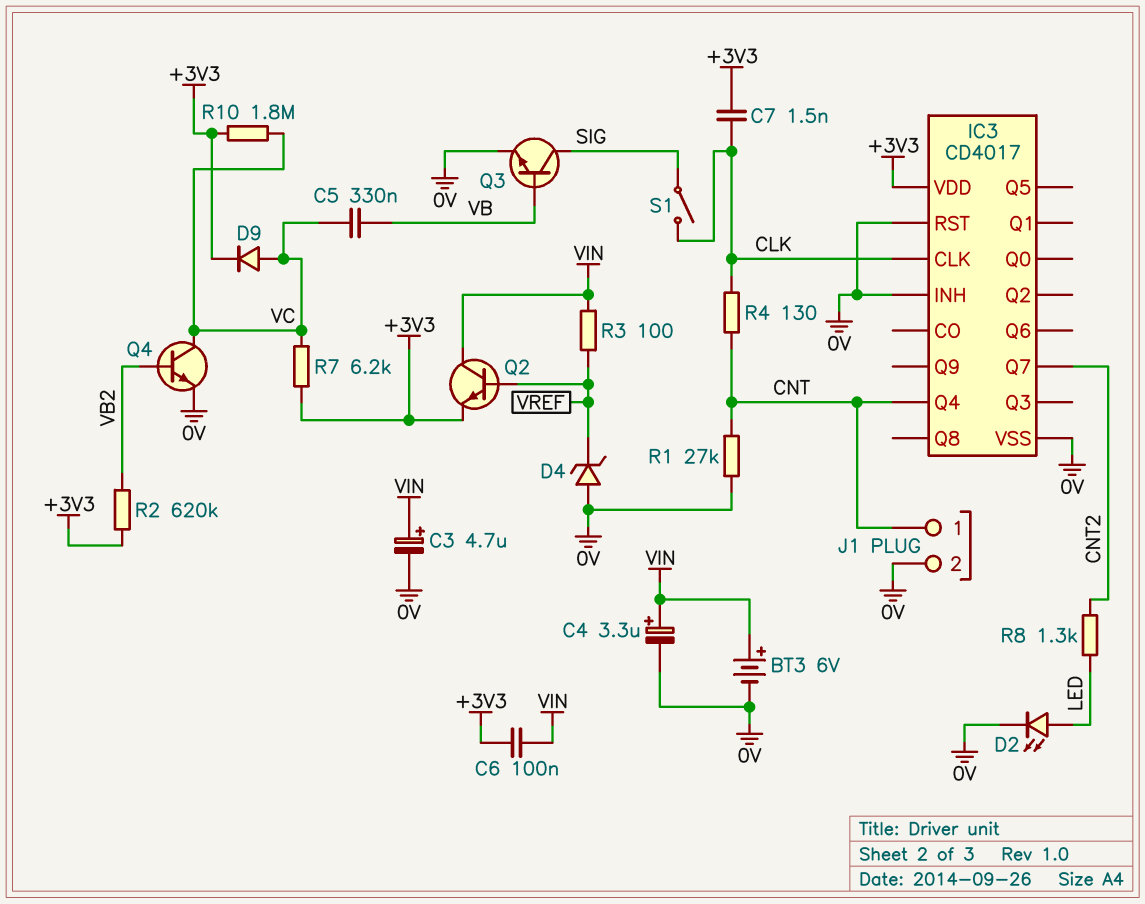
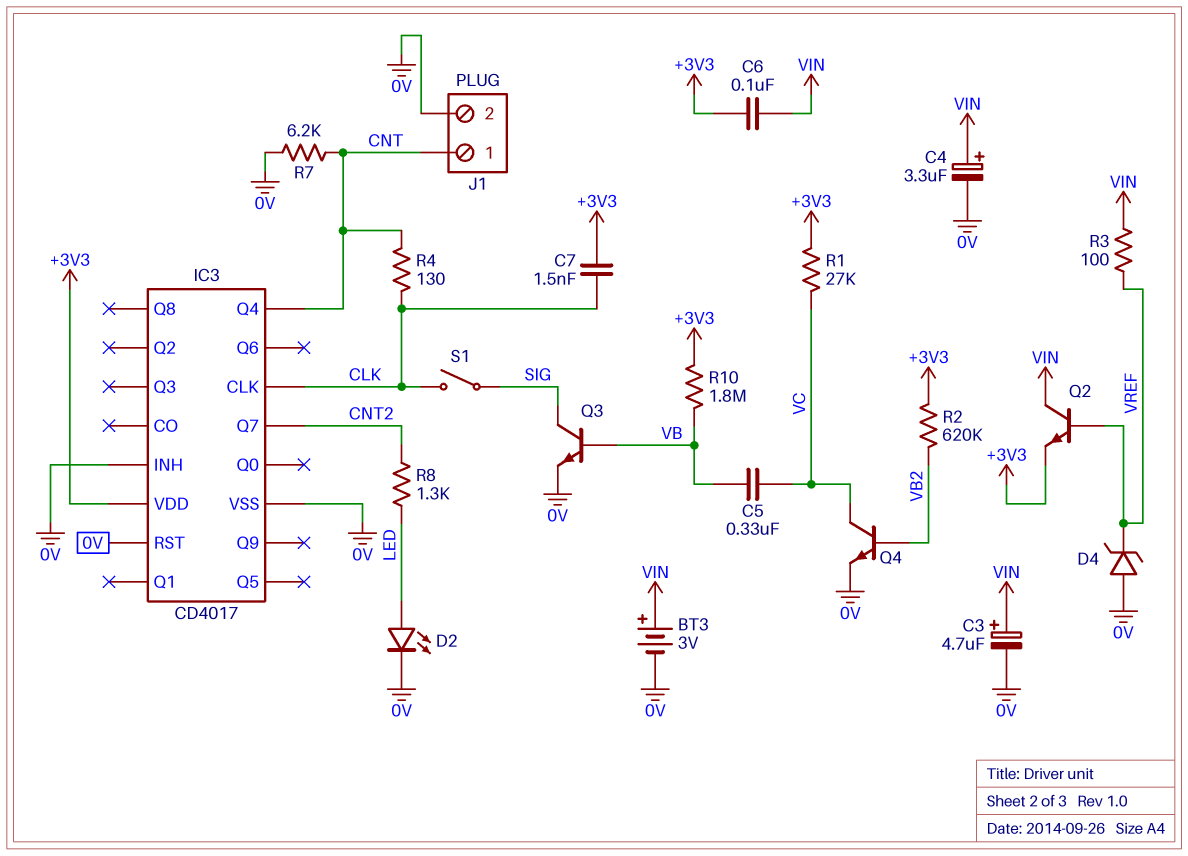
BT3: 6V (plus VIN, minus 0V) -> 3V (plus VIN, minus 0V)
D9: diode (A VC, K +3V3) -> none
R1: 27k (0V, CNT) -> 27k (+3V3, VC)
R7: 6.2k (+3V3, VC) -> 6.2k (0V, CNT)
R10: 1.8M (+3V3, VC) -> 1.8M (+3V3, VB)

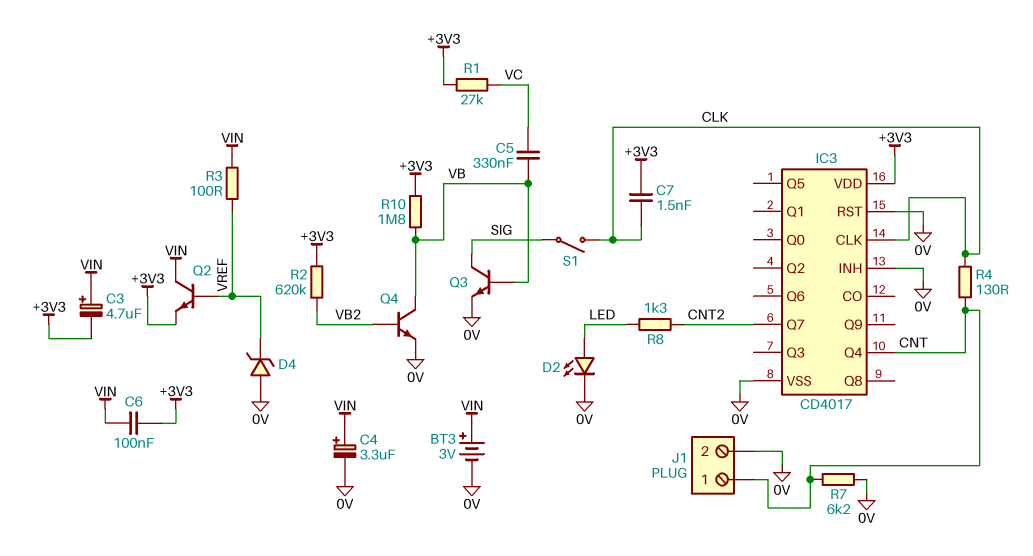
C3: 4.7uF (plus VIN, minus 0V) -> 4.7uF (plus VIN, minus +3V3)
Q4: NPN (B VB2, C VC, E 0V) -> NPN (B VB2, C VB, E 0V)

